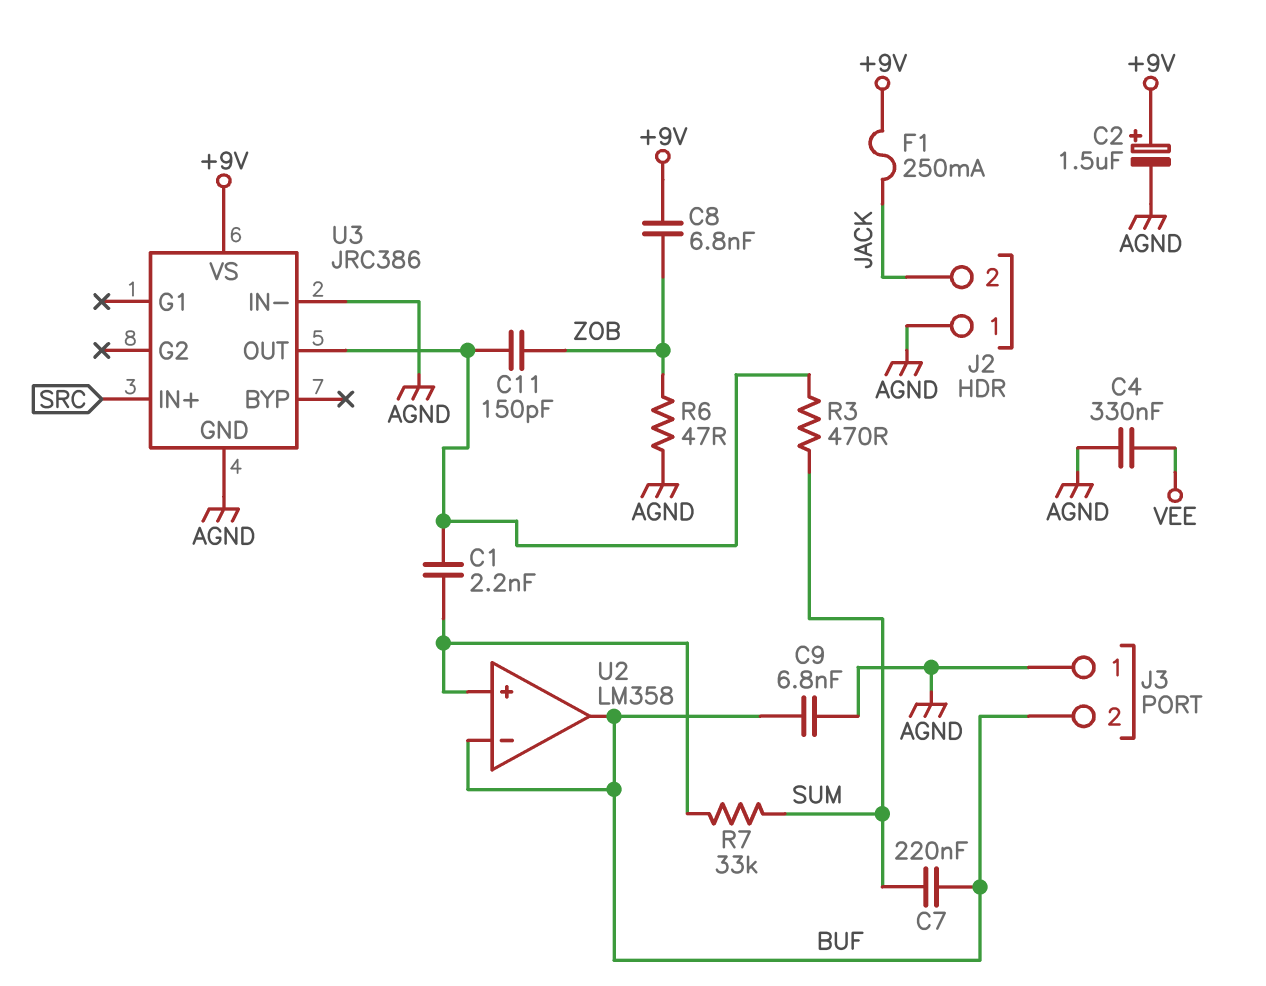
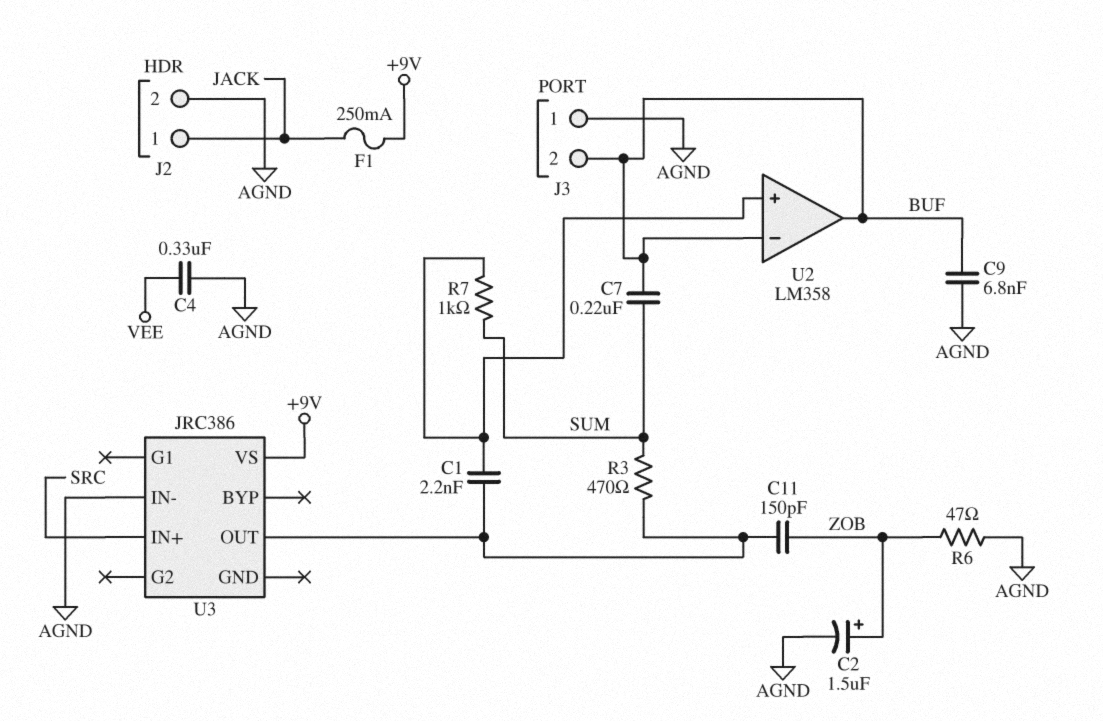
C2: 1.5uF (plus +9V, minus AGND) -> 1.5uF (plus ZOB, minus AGND)
C8: 6.8nF (+9V, ZOB) -> none
J2 pin 1: AGND -> JACK
J2 pin 2: JACK -> AGND
R7: 33k (SUM, U2/in+) -> 1k (SUM, U2/in+)
U3 pin GND: AGND -> none

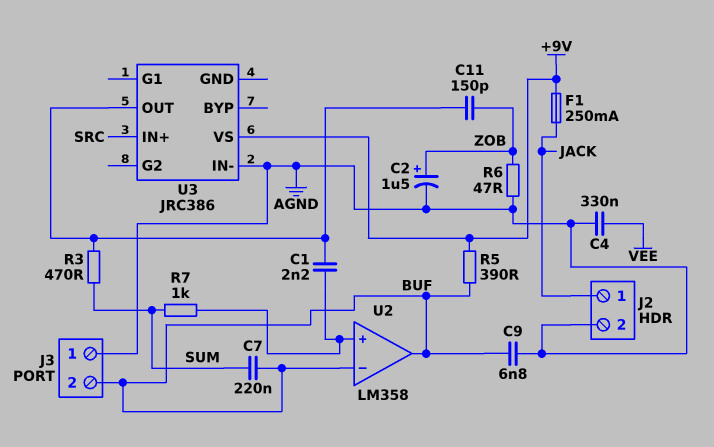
R5: none -> 390 (+9V, BUF)

